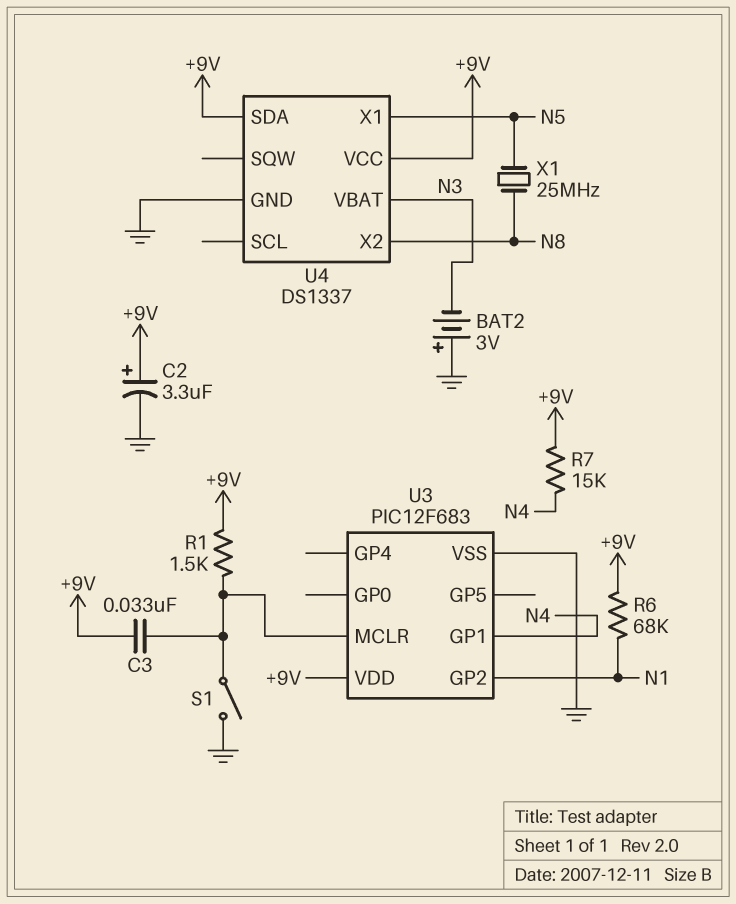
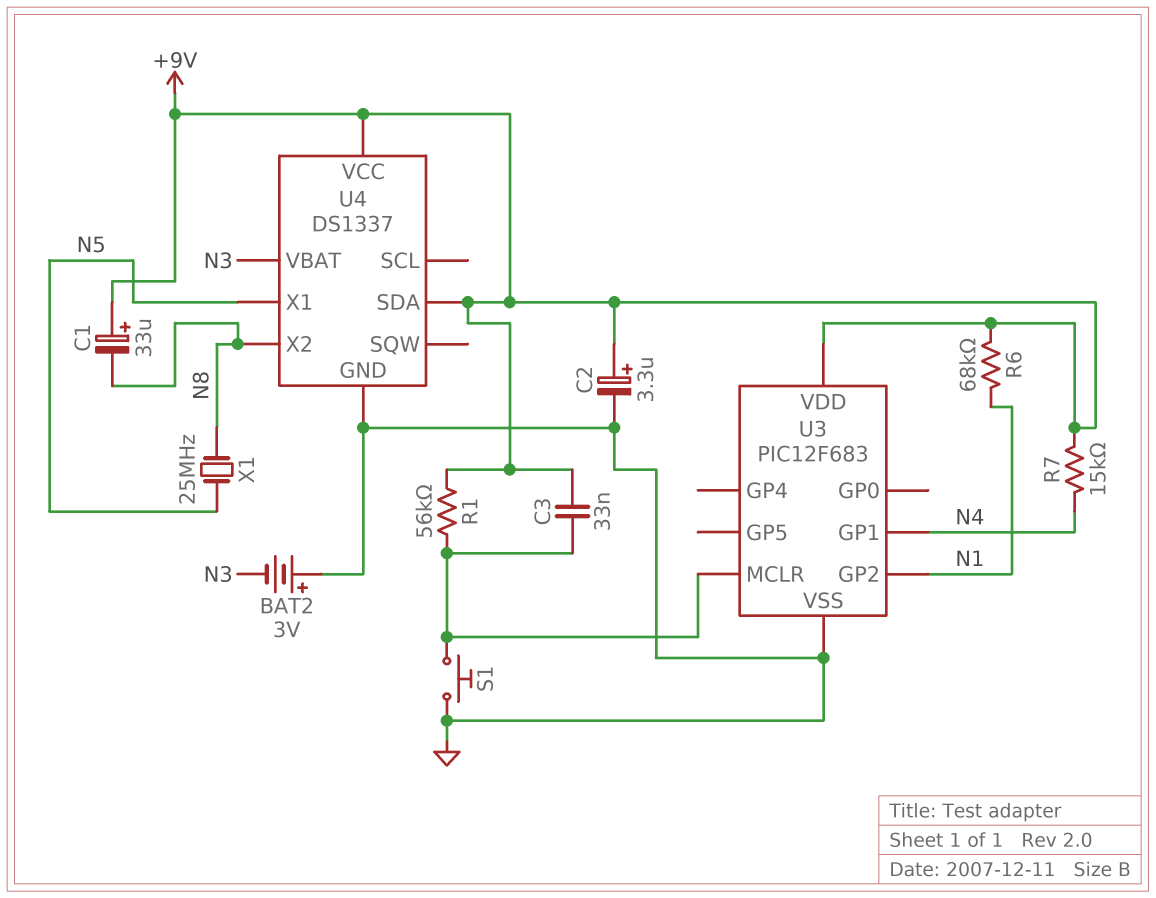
C1: none -> 33uF (plus +9V, minus N8)
R1: 1.5k (+9V, U3/MCLR) -> 56k (+9V, U3/MCLR)
S1: switch (GND, U3/MCLR) -> button (GND, U3/MCLR)

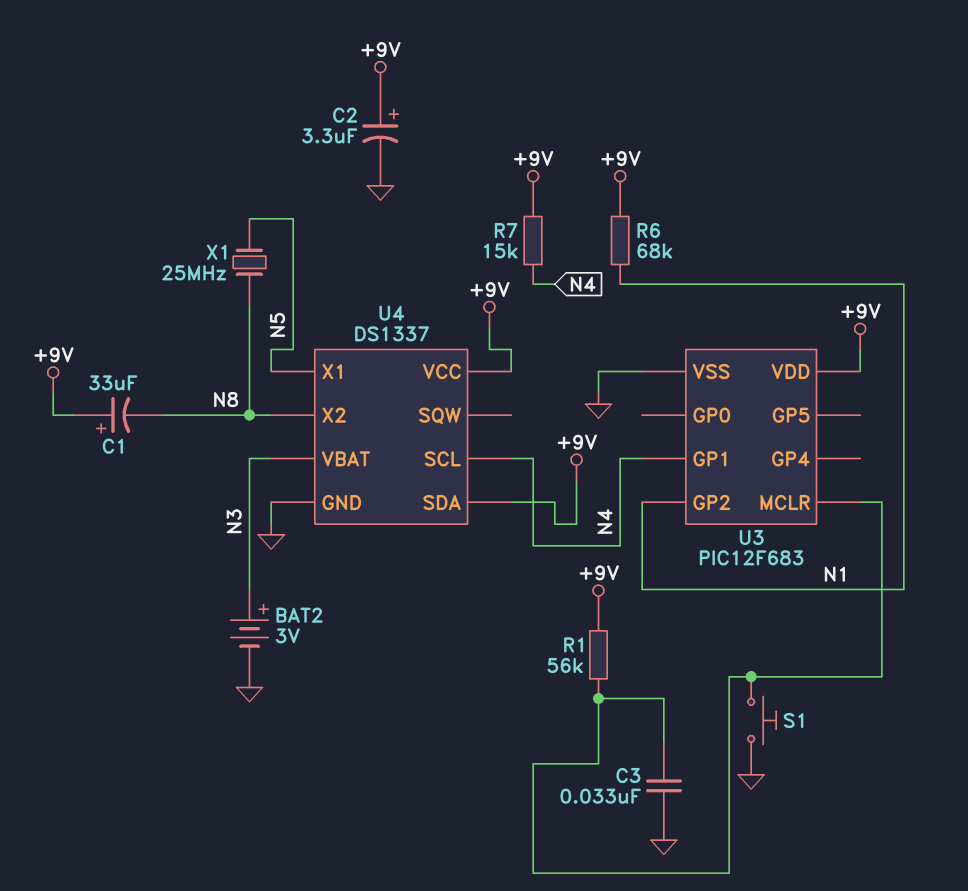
BAT2: 3V (plus GND, minus N3) -> 3V (plus N3, minus GND)
C3: 33nF (+9V, U3/MCLR) -> 33nF (GND, U3/MCLR)
U4 pin SCL: none -> N4

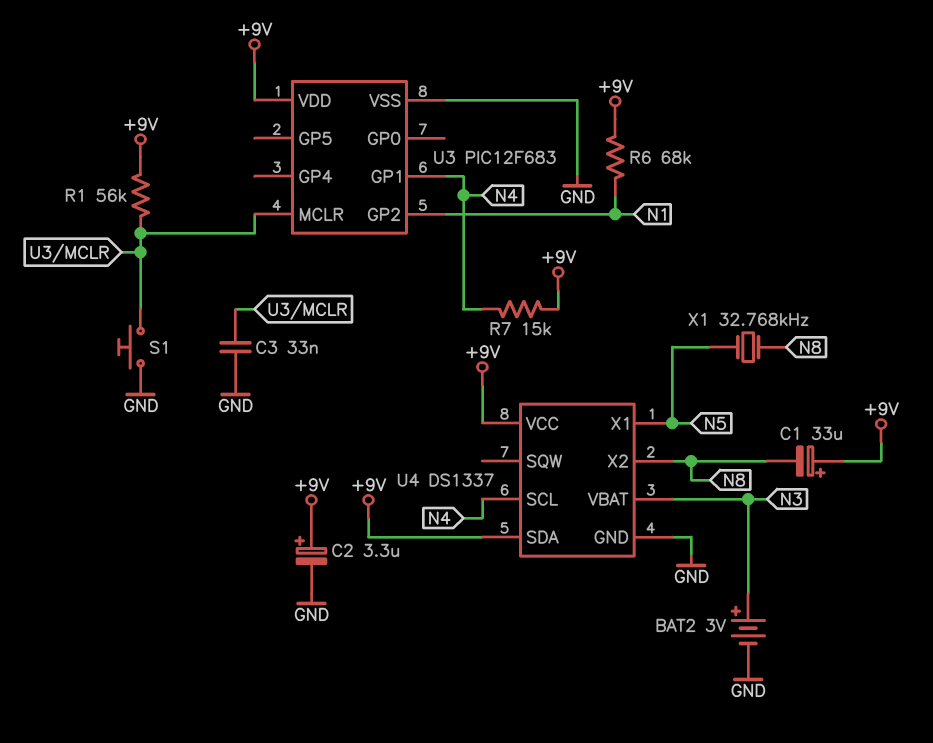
X1: 25MHz (N5, N8) -> 32.768kHz (N5, N8)

